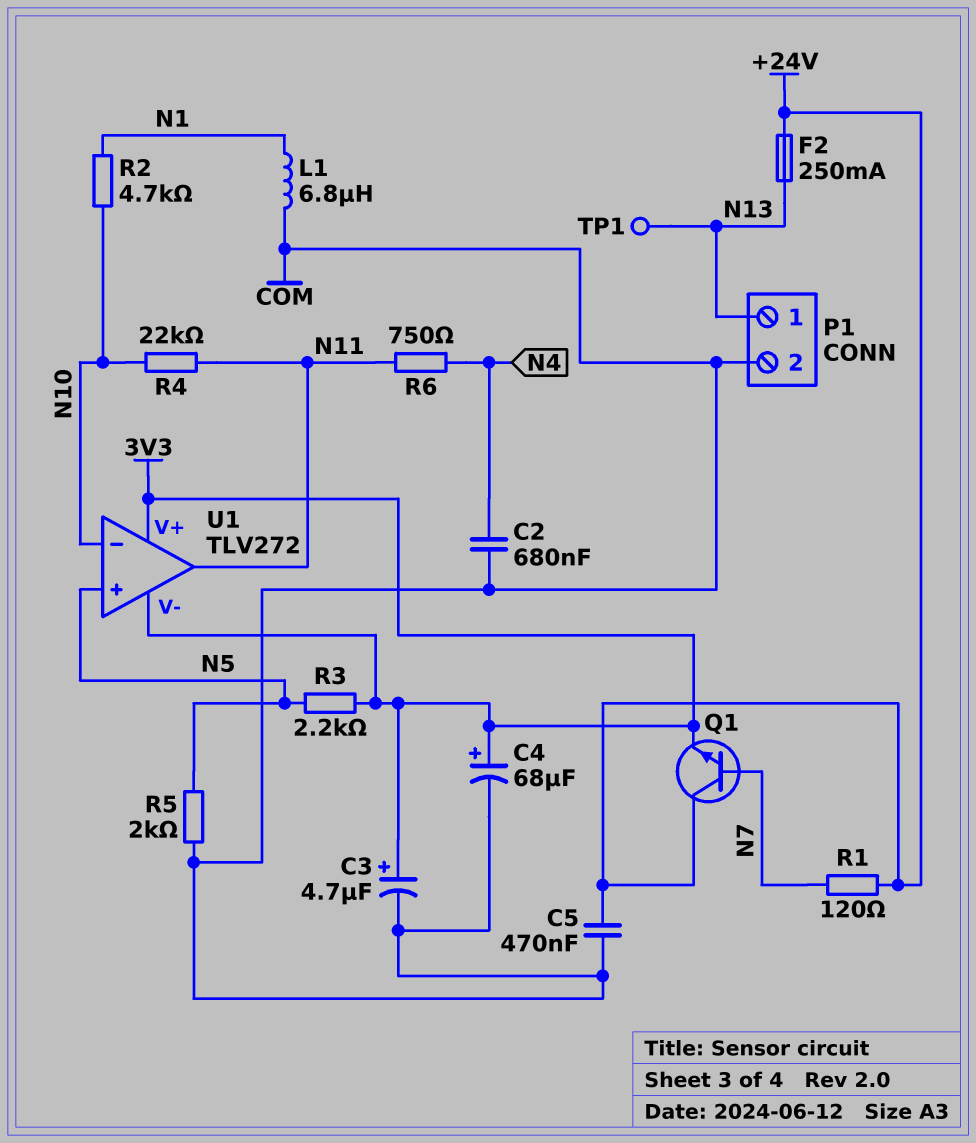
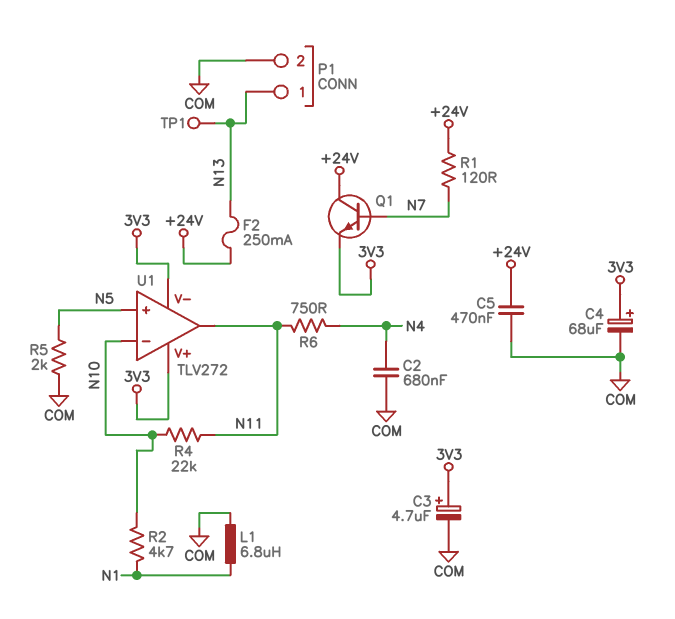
R3: 2.2k (3V3, N5) -> none

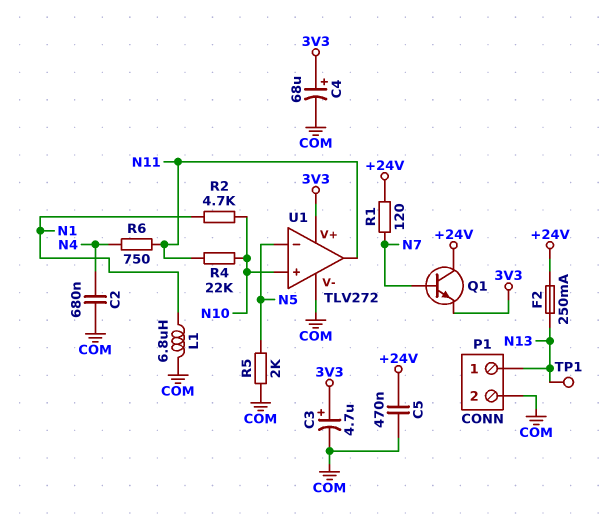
U1 pin V-: 3V3 -> COM
U1 pin in+: N5 -> N10
U1 pin in-: N10 -> N5

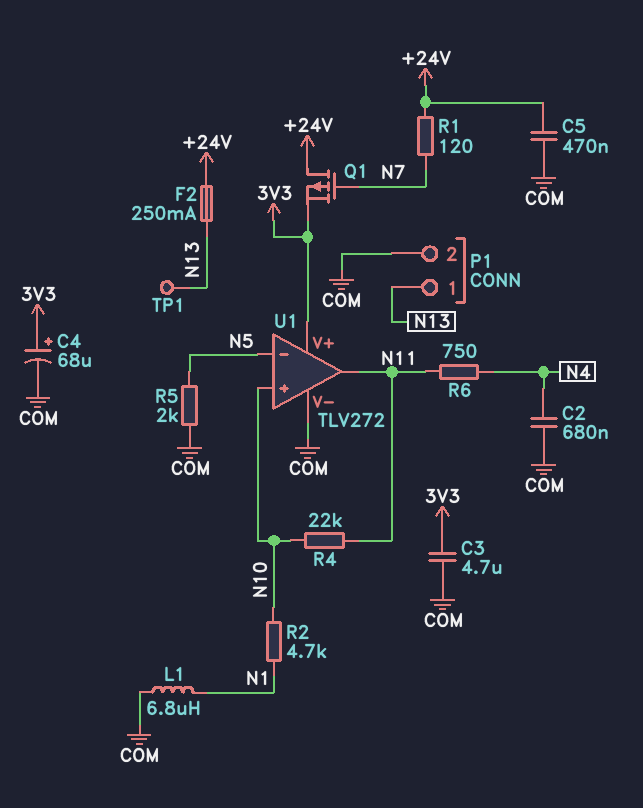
C3: 4.7uF (plus 3V3, minus COM) -> 4.7uF (3V3, COM)
Q1: NPN (B N7, C +24V, E 3V3) -> PMOS (G N7, D +24V, S 3V3)

